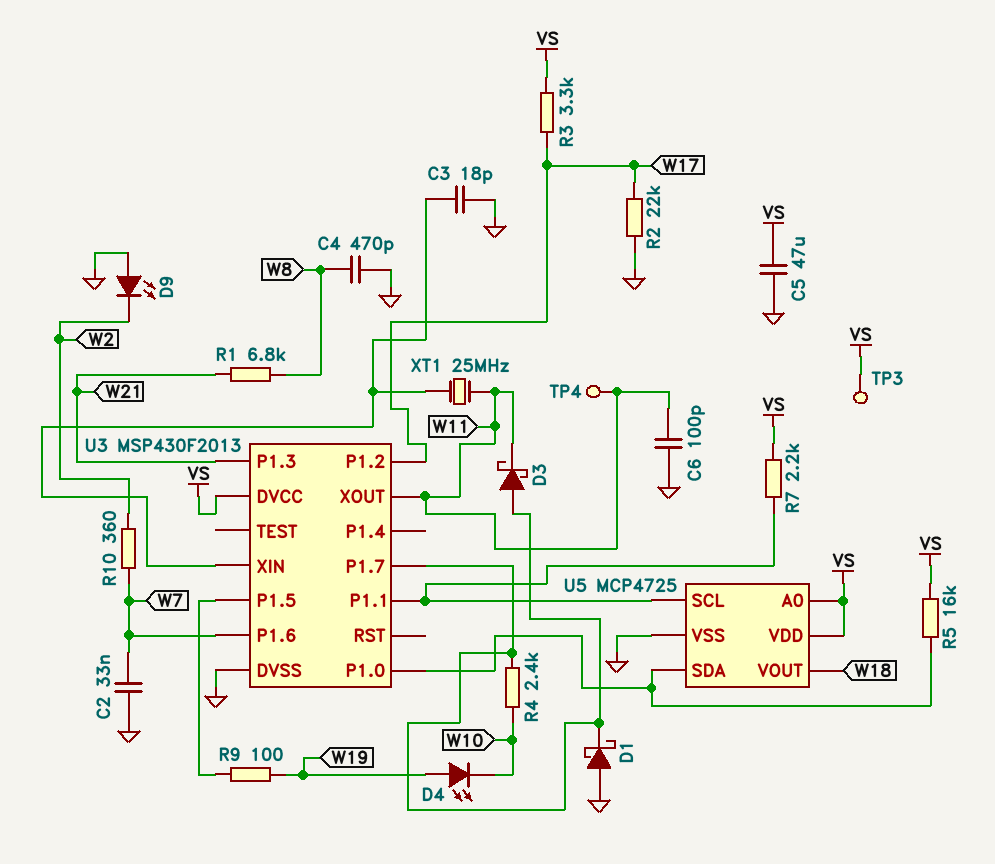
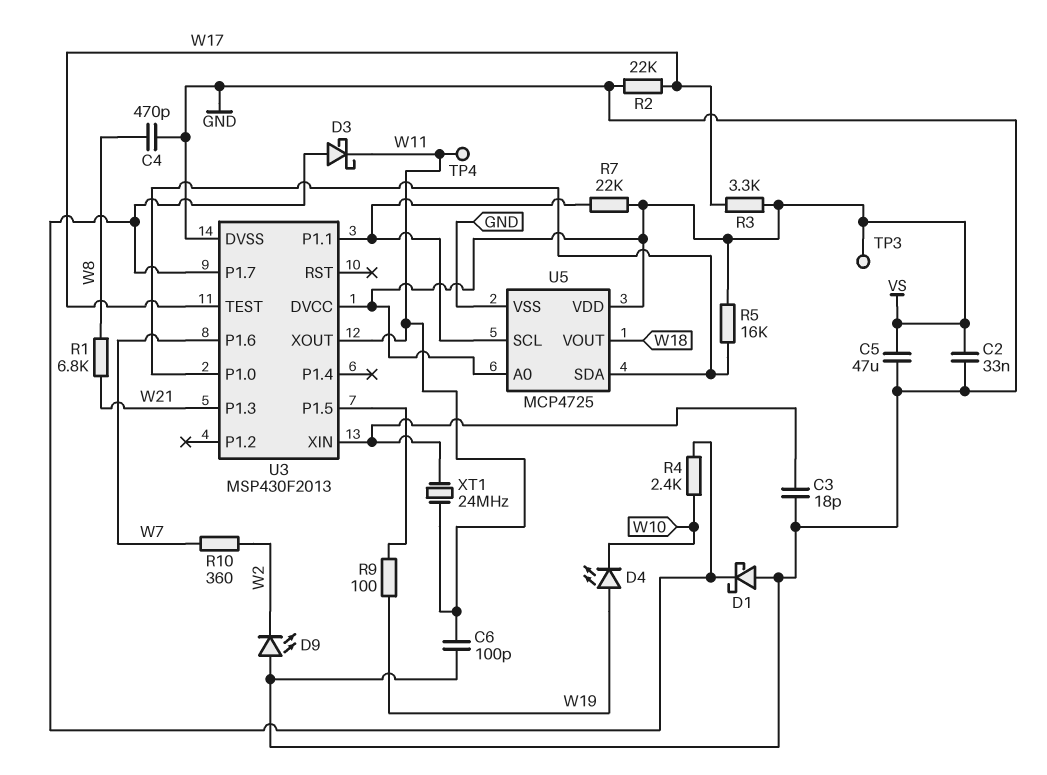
C2: 33nF (GND, W7) -> 33nF (GND, VS)
R7: 2.2k (U3/P1.1, VS) -> 22k (U3/P1.1, VS)
U3 pin P1.2: W17 -> none
U3 pin TEST: none -> W17
XT1: 25MHz (U3/XIN, W11) -> 24MHz (U3/XIN, W11)

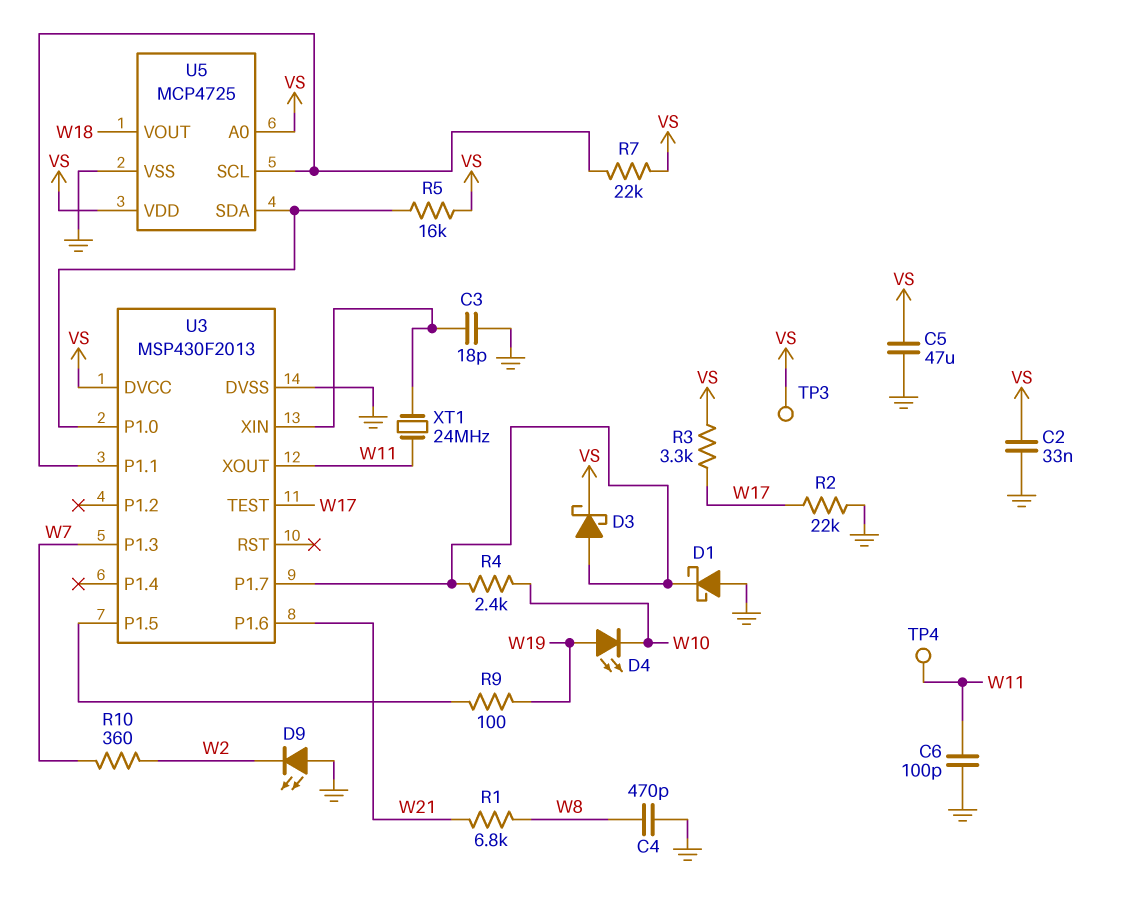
D3: schottky (A U3/P1.7, K W11) -> schottky (A U3/P1.7, K VS)
U3 pin P1.3: W21 -> W7
U3 pin P1.6: W7 -> W21

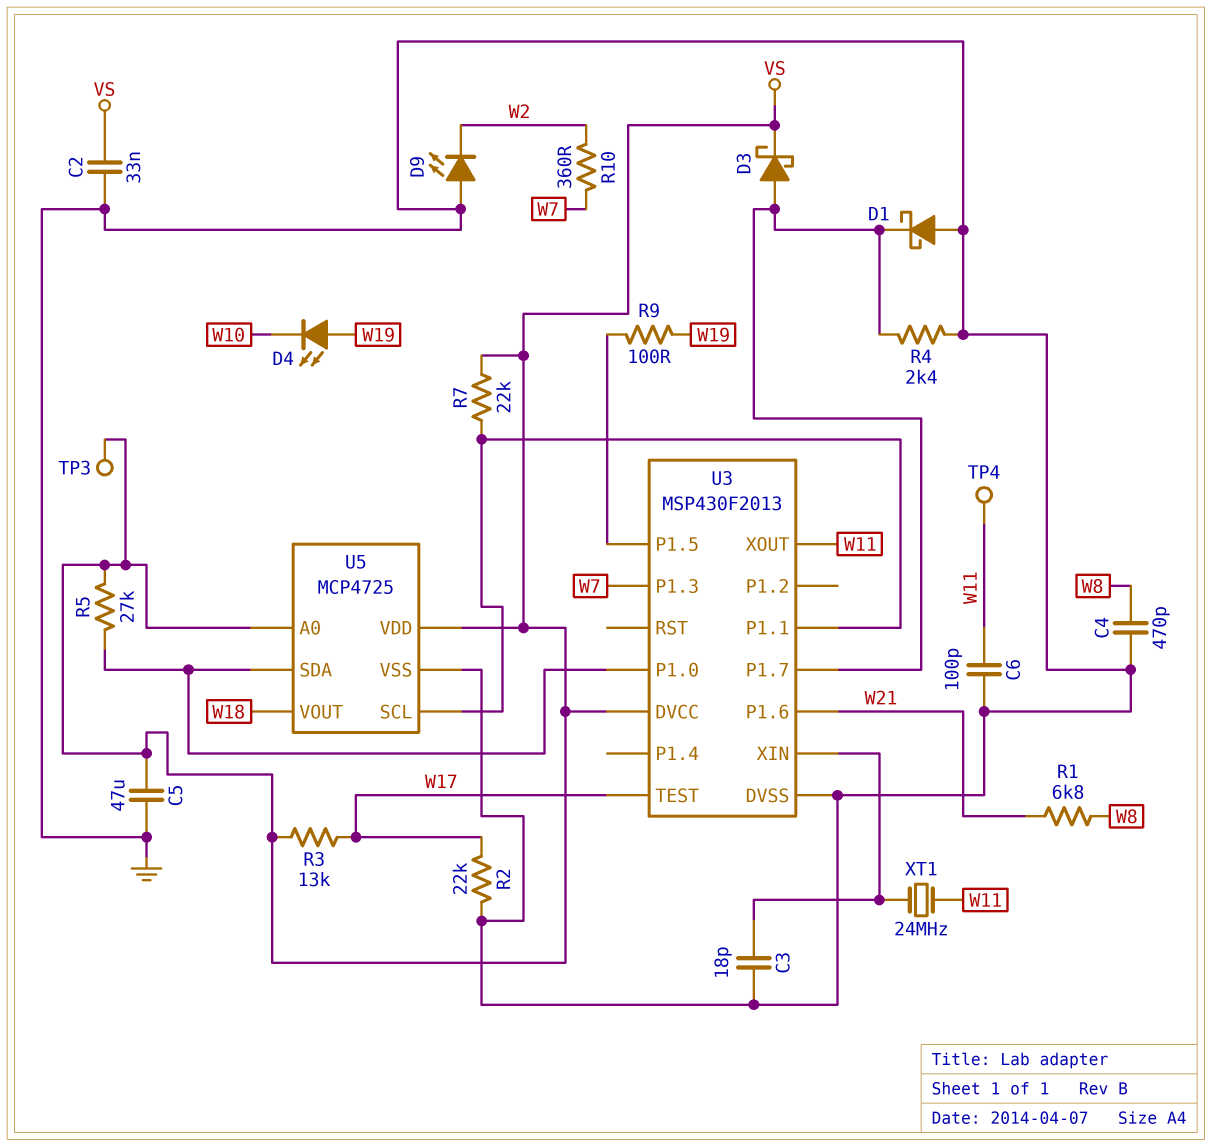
R3: 3.3k (VS, W17) -> 13k (VS, W17)
R4: 2.4k (U3/P1.7, W10) -> 2.4k (GND, U3/P1.7)
R5: 16k (U3/P1.0, VS) -> 27k (U3/P1.0, VS)

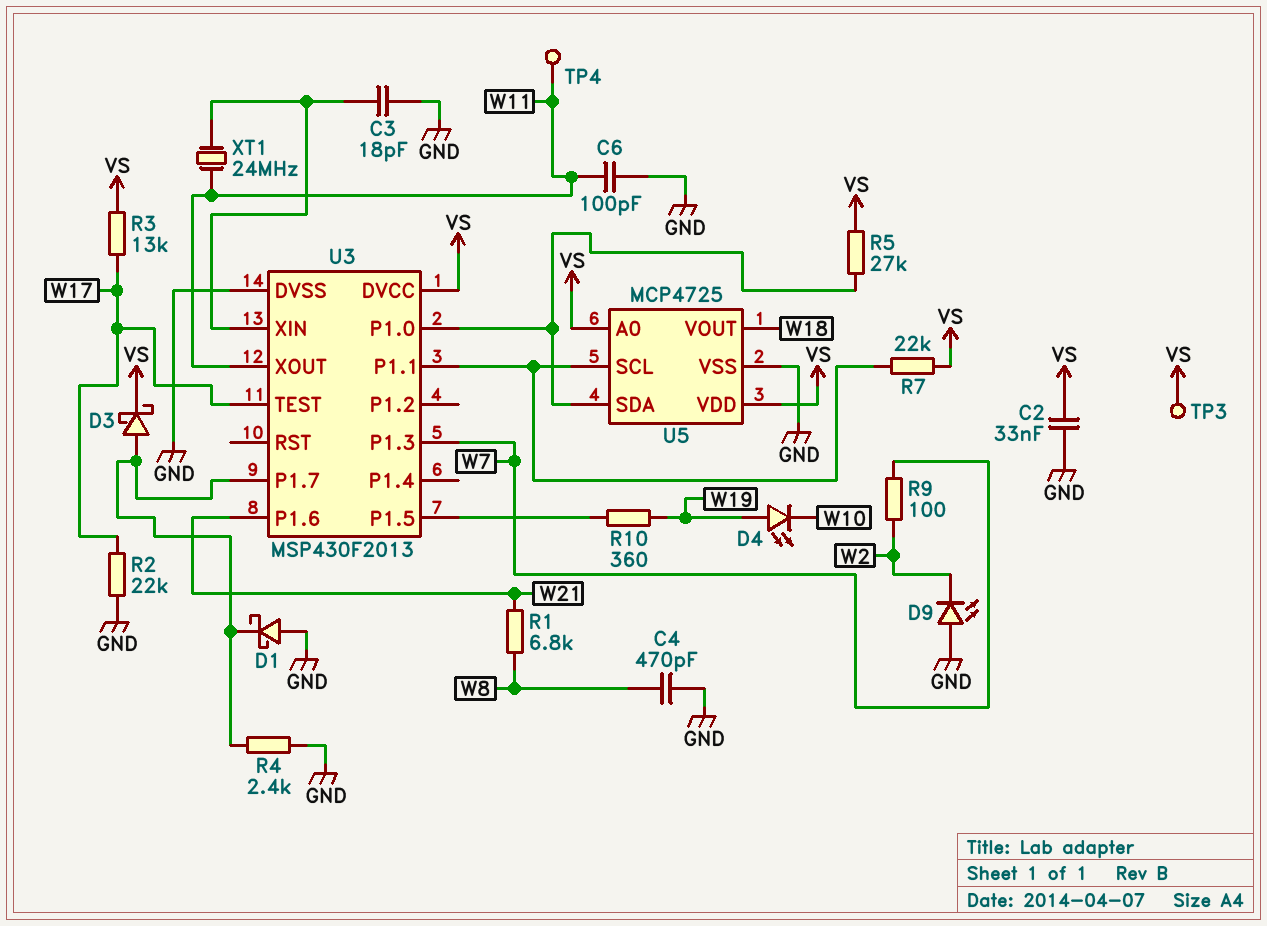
C5: 47uF (GND, VS) -> none
R9: 100 (U3/P1.5, W19) -> 100 (W2, W7)
R10: 360 (W2, W7) -> 360 (U3/P1.5, W19)

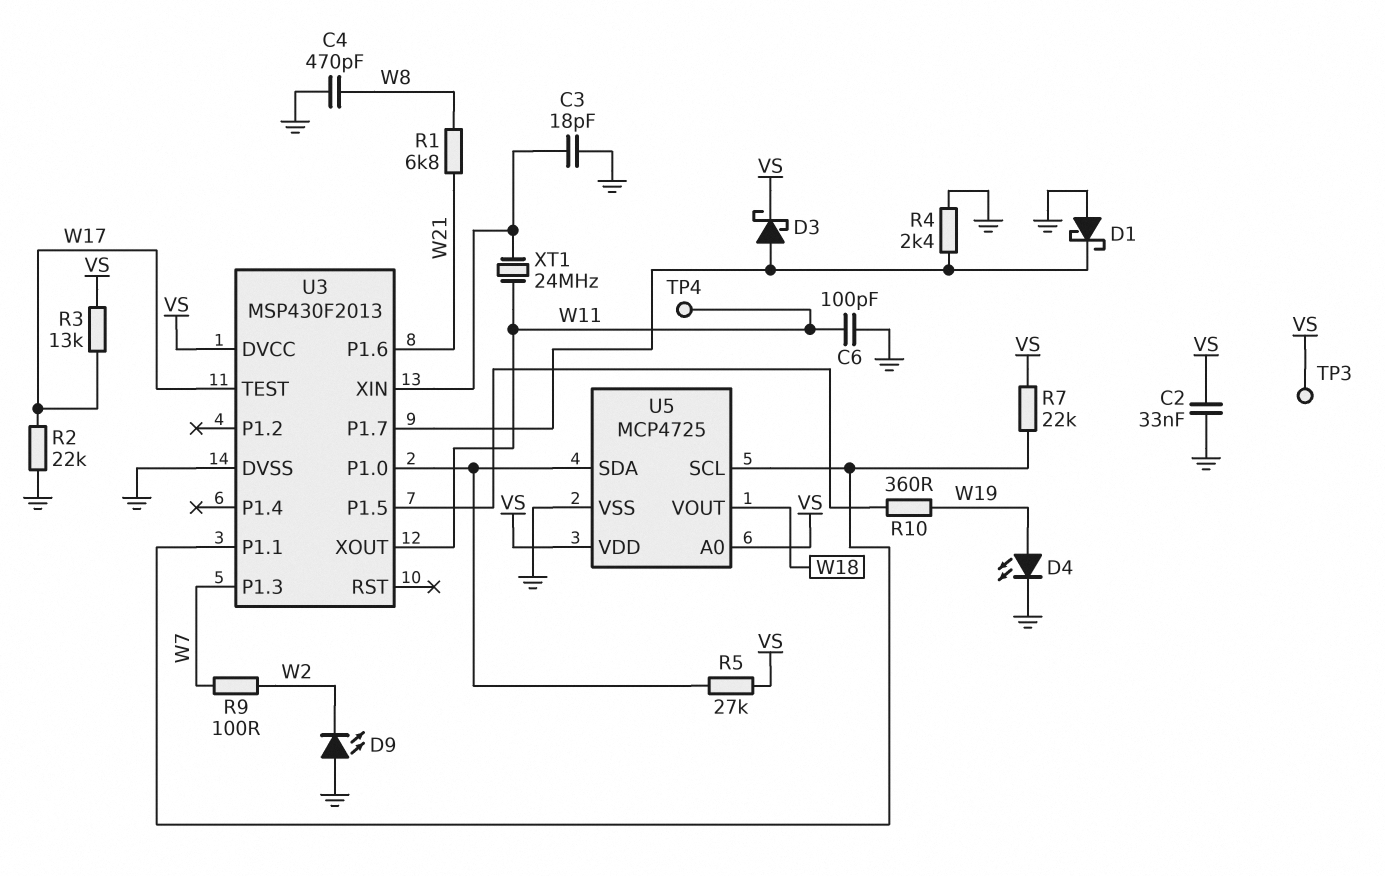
D4: LED (A W19, K W10) -> LED (A W19, K GND)

